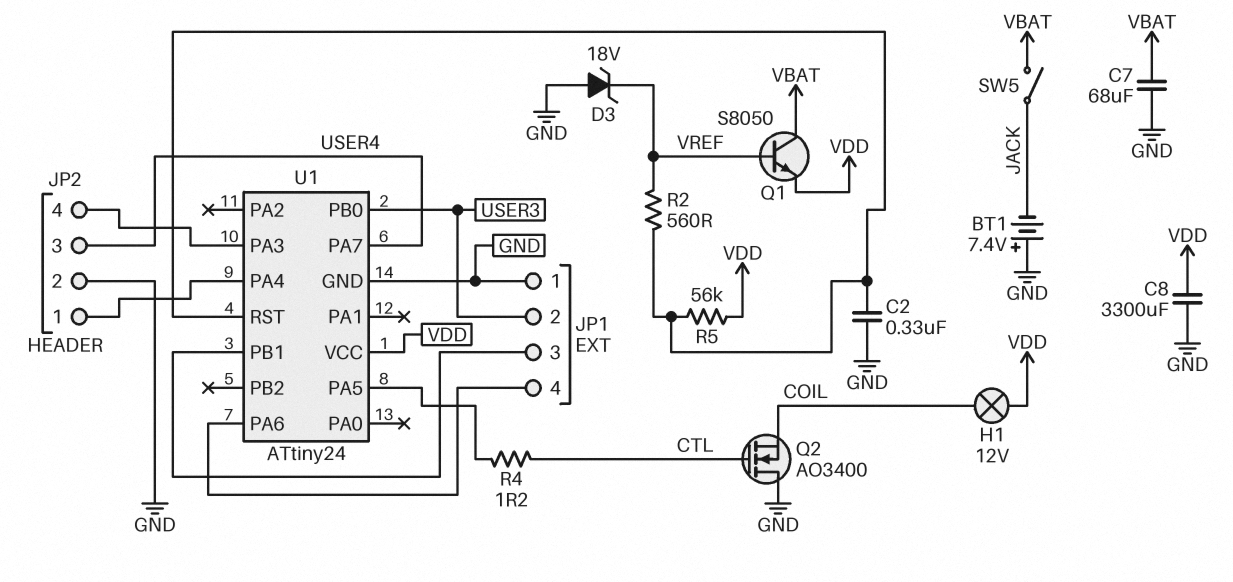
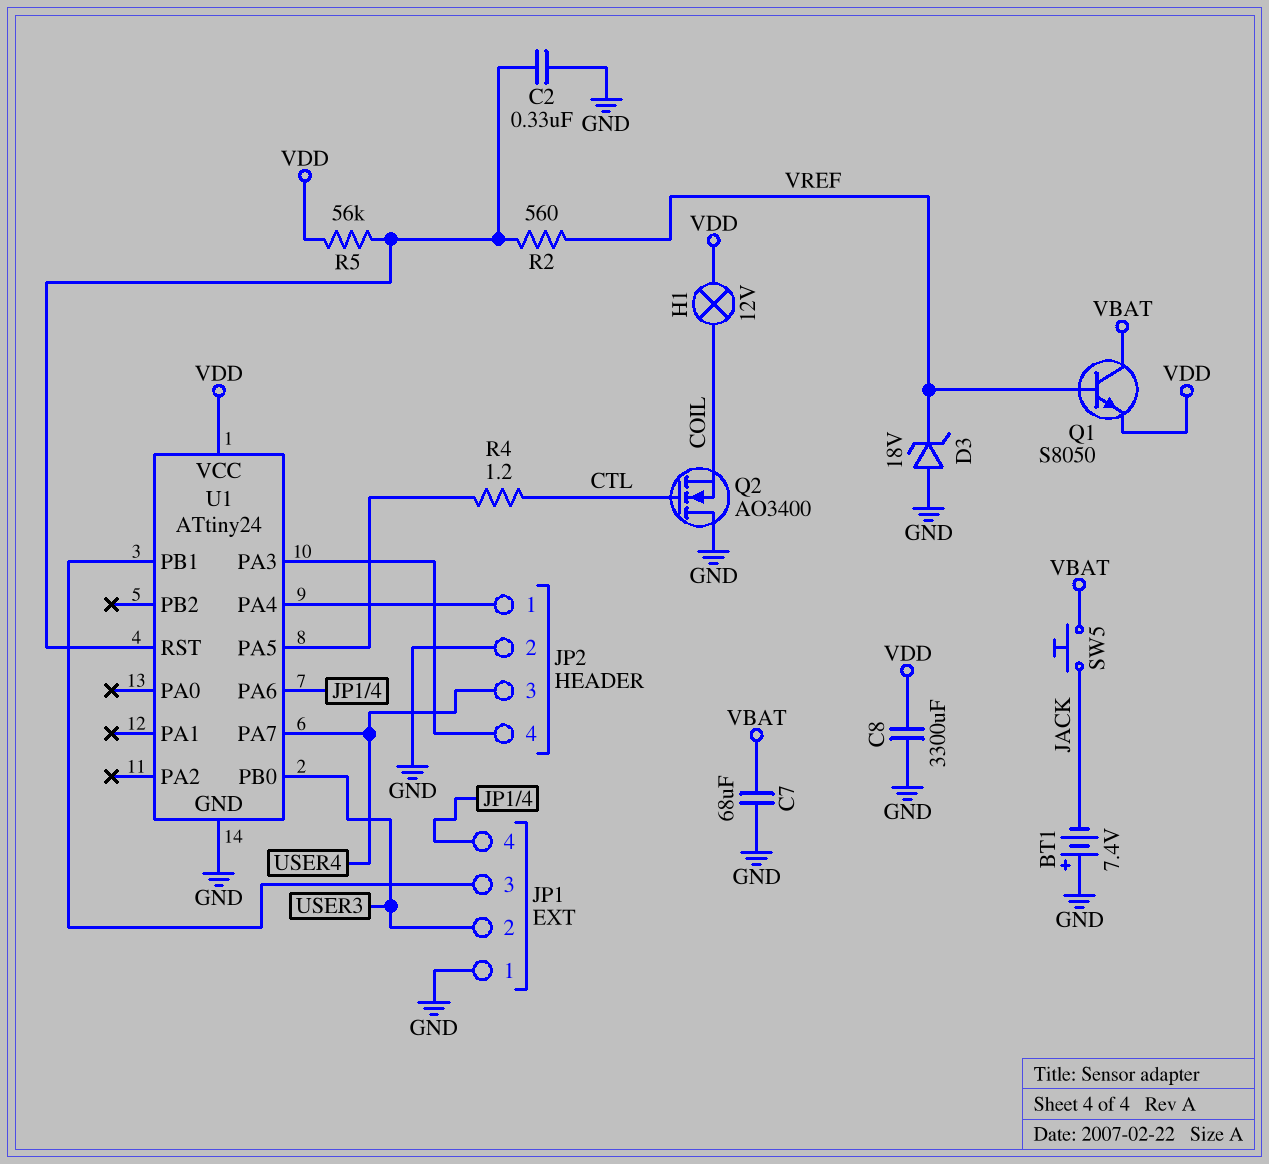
SW5: switch (JACK, VBAT) -> button (JACK, VBAT)

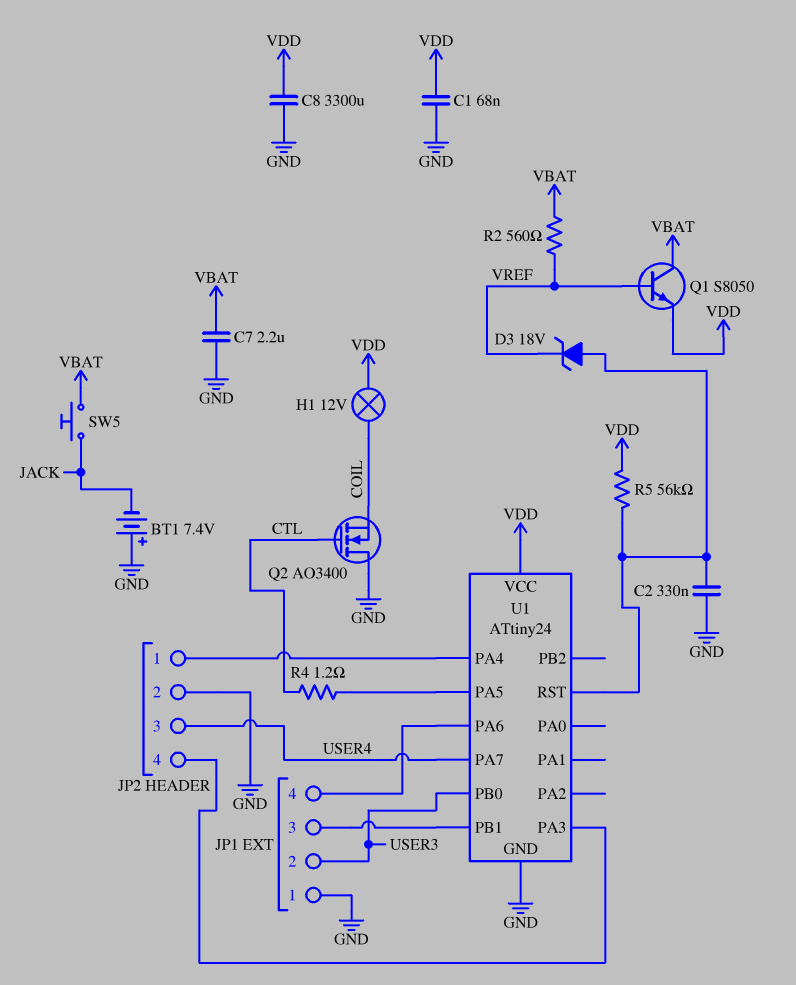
C1: none -> 68nF (GND, VDD)
C7: 68uF (GND, VBAT) -> 2.2uF (GND, VBAT)
D3: zener 18V (A GND, K VREF) -> zener 18V (A U1/RST, K VREF)
R2: 560 (U1/RST, VREF) -> 560 (VBAT, VREF)

